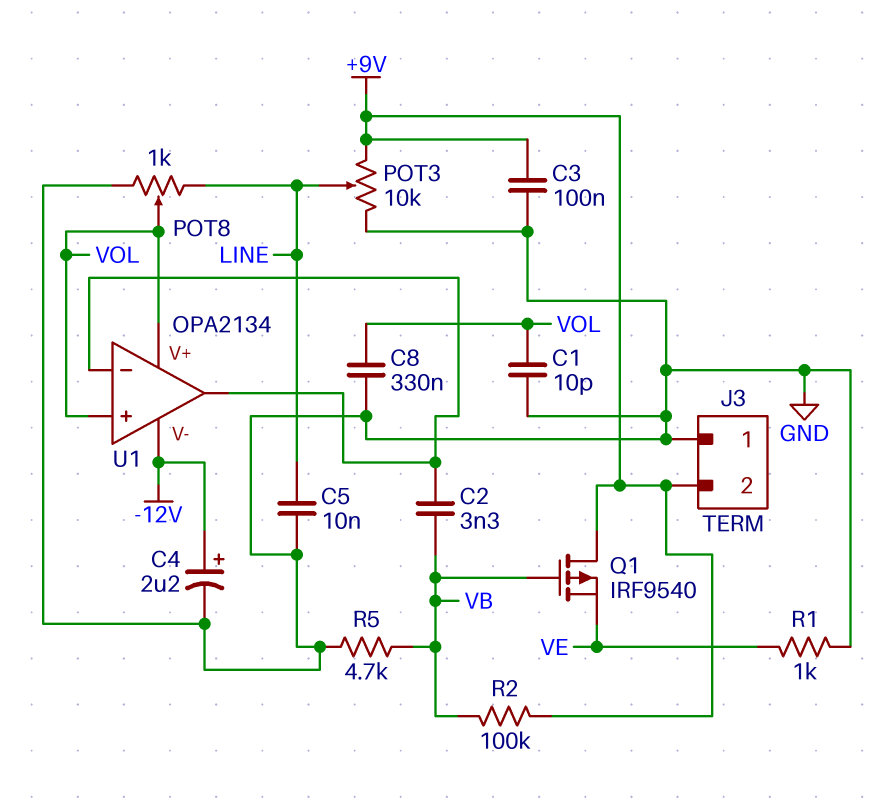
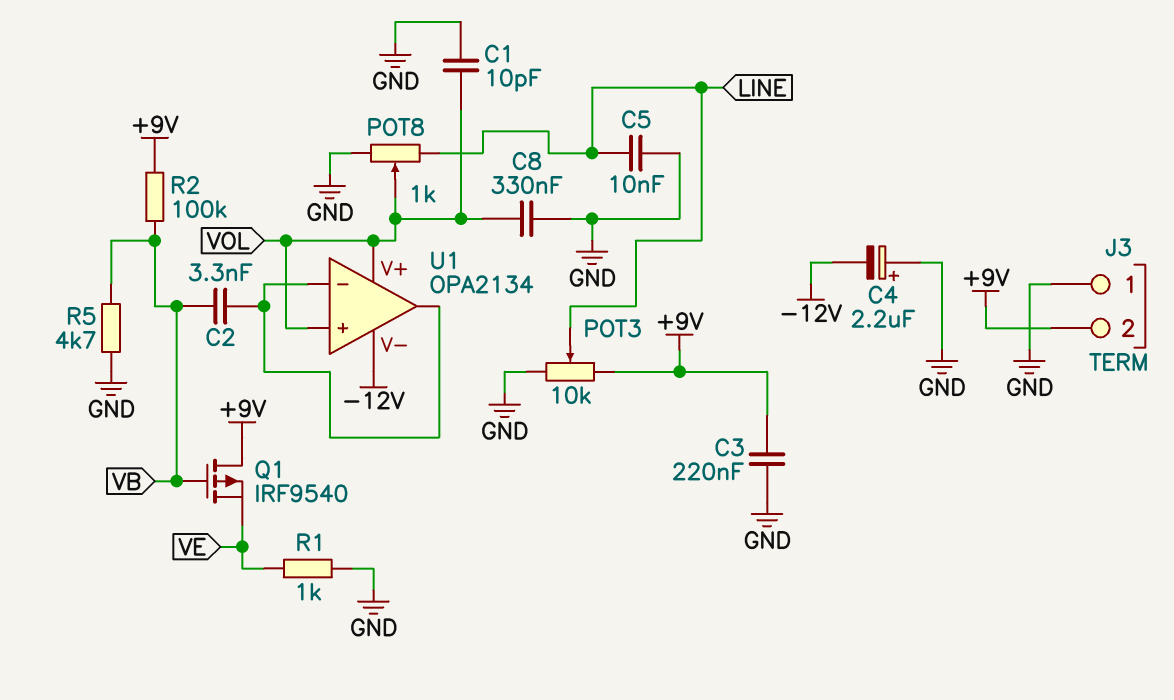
C3: 100nF (+9V, GND) -> 220nF (+9V, GND)
C4: 2.2uF (plus -12V, minus GND) -> 2.2uF (plus GND, minus -12V)

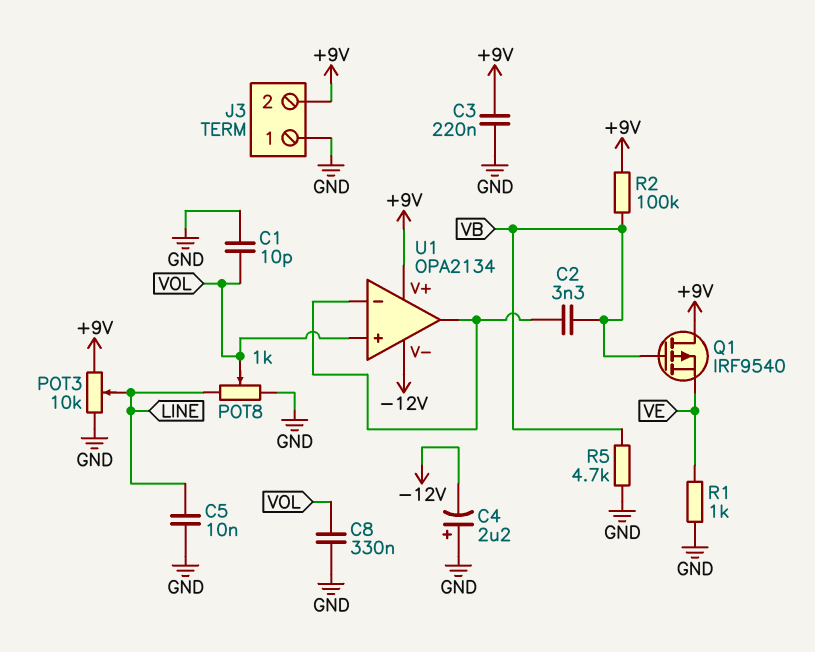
U1 pin V+: VOL -> +9V

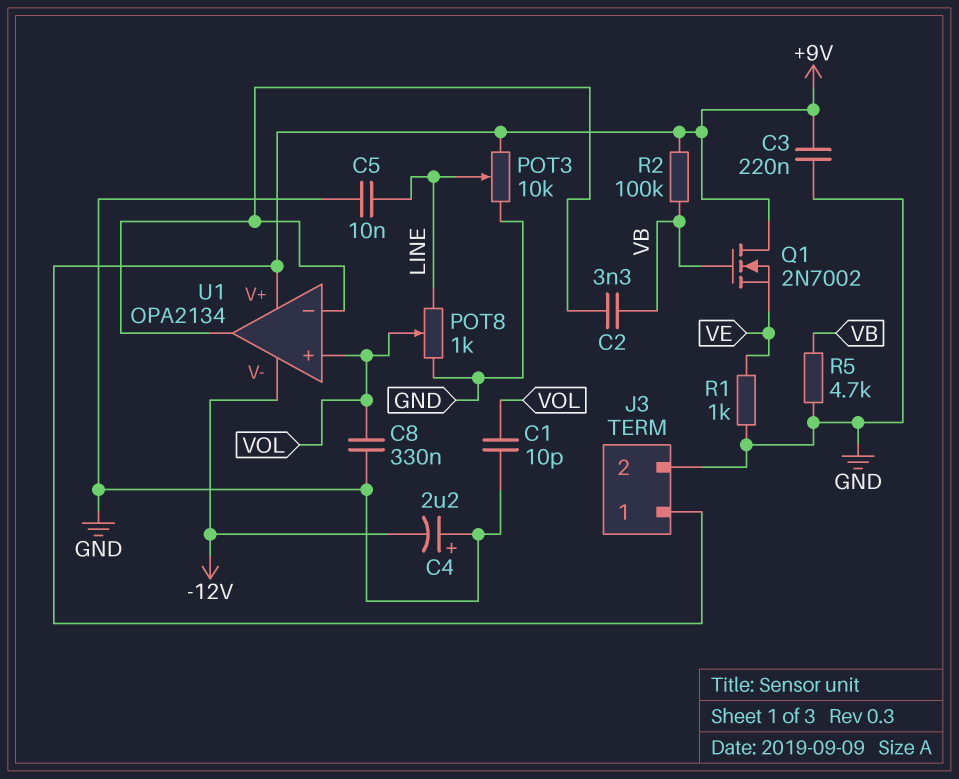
J3 pin 1: GND -> +9V
J3 pin 2: +9V -> GND
Q1: PMOS IRF9540 (G VB, D +9V, S VE) -> NMOS 2N7002 (G VB, D +9V, S VE)

